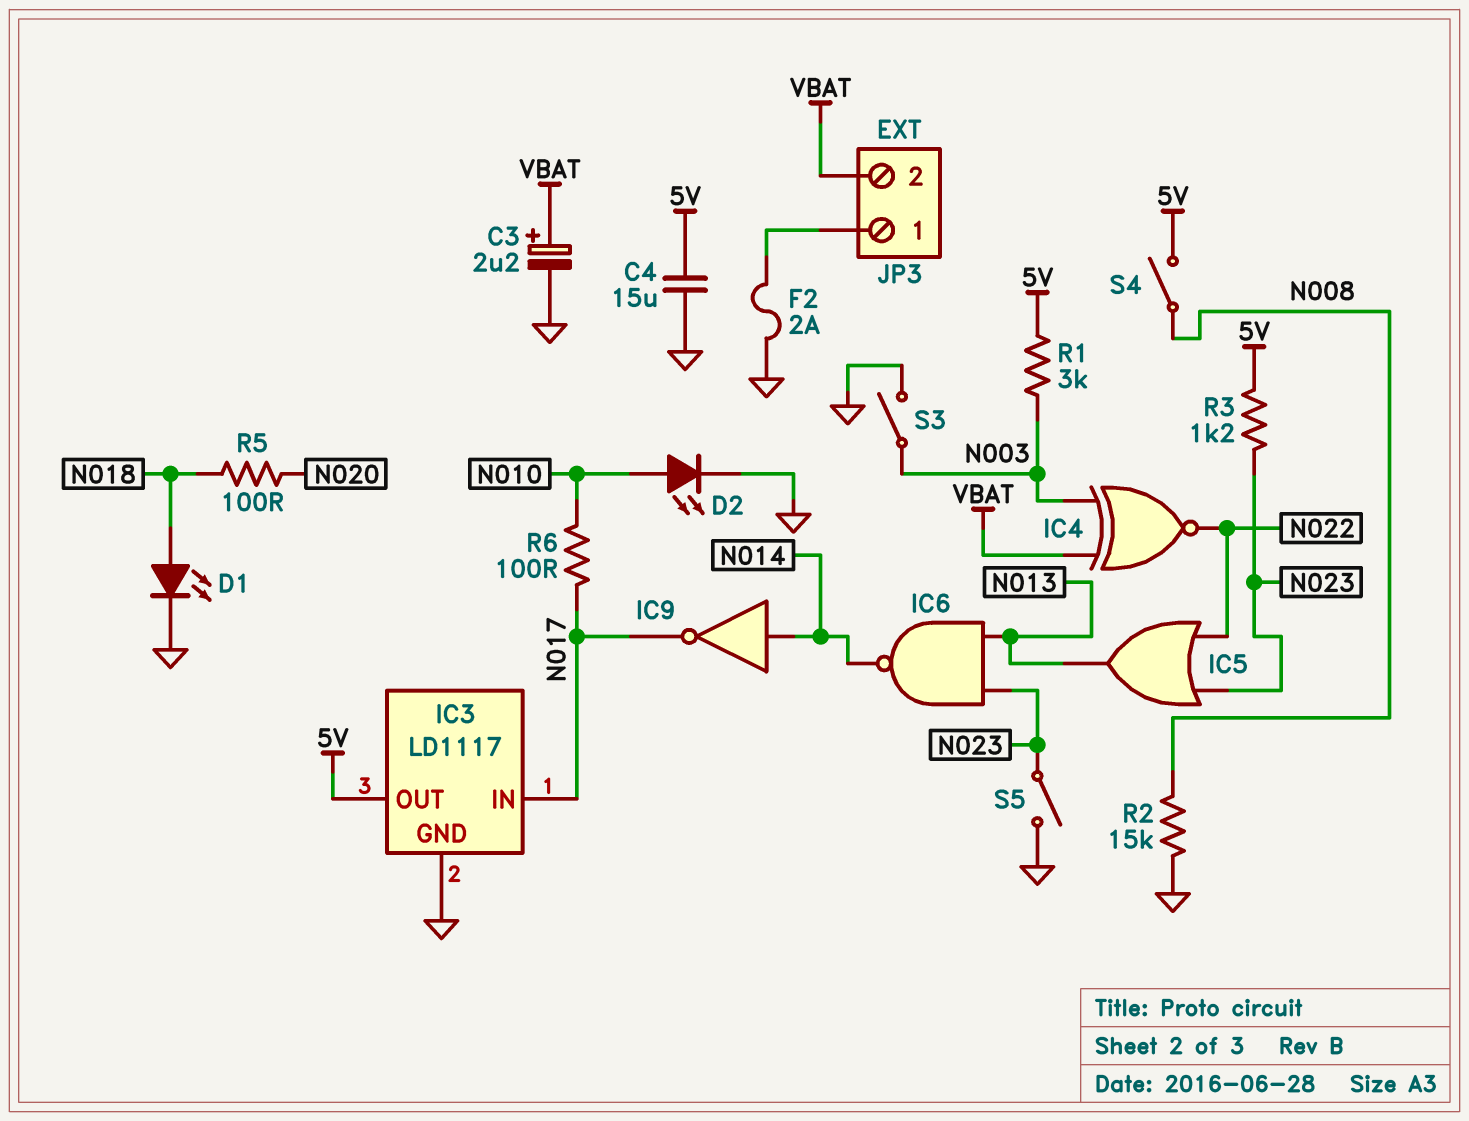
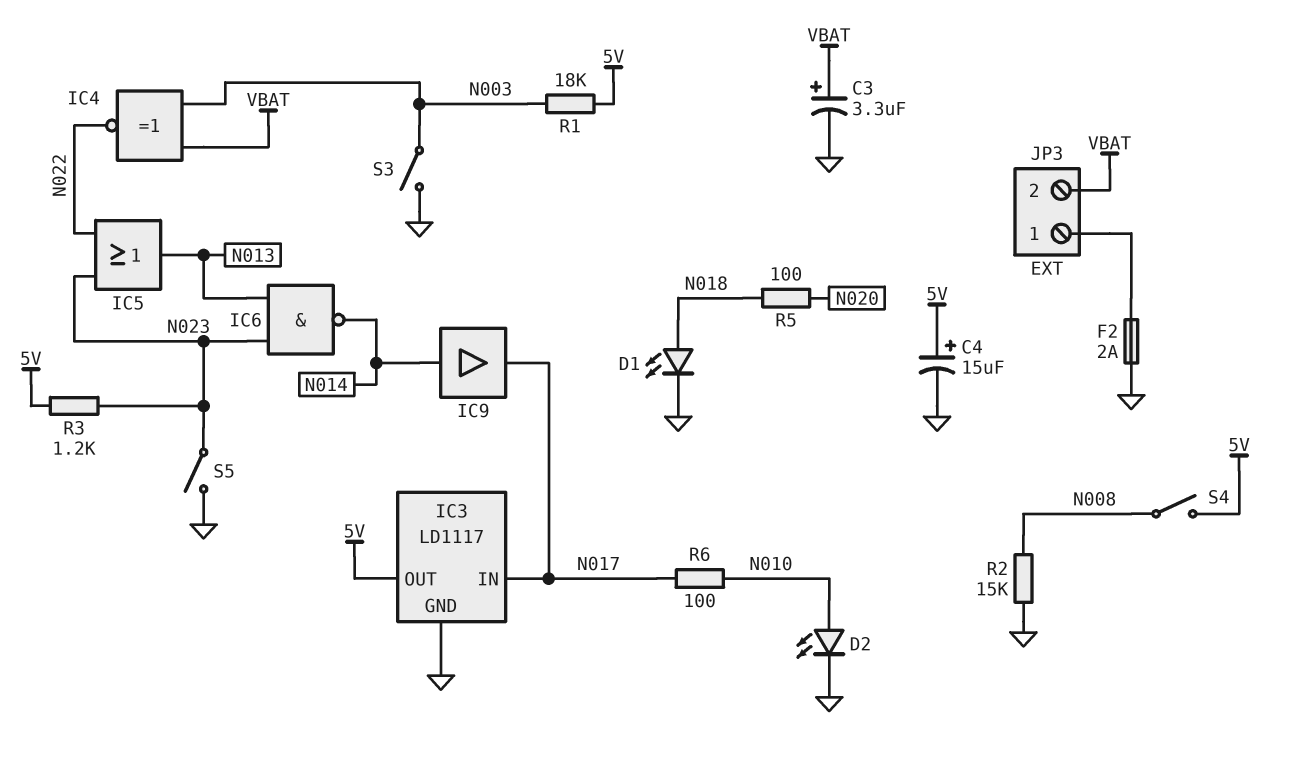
C3: 2.2uF (plus VBAT, minus GND) -> 3.3uF (plus VBAT, minus GND)
C4: 15uF (5V, GND) -> 15uF (plus 5V, minus GND)
IC9: NOT (in N014, out N017) -> buffer (in N014, out N017)
R1: 3k (5V, N003) -> 18k (5V, N003)

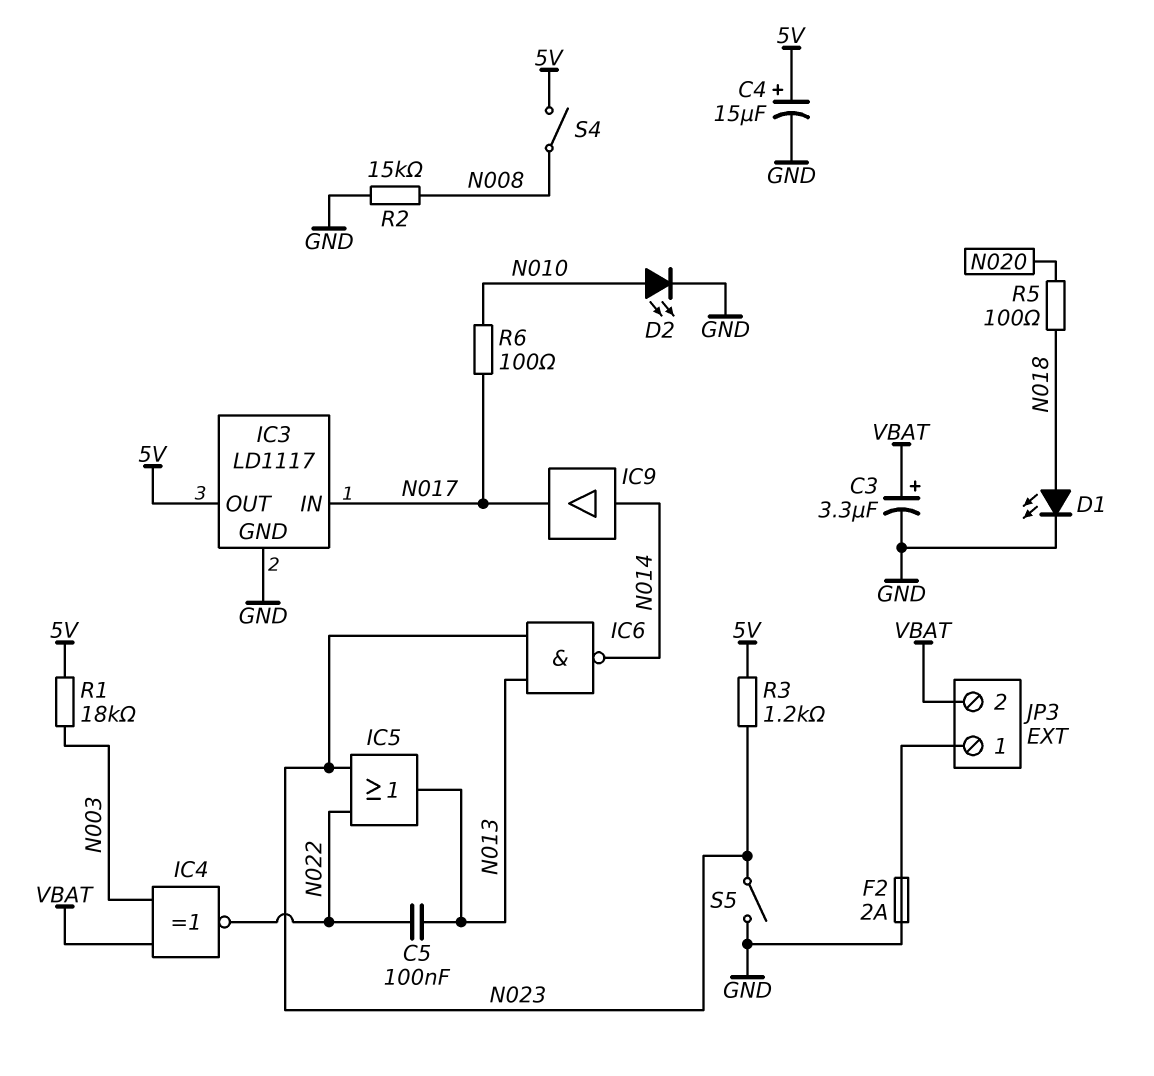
C5: none -> 100nF (N013, N022)
S3: switch (GND, N003) -> none

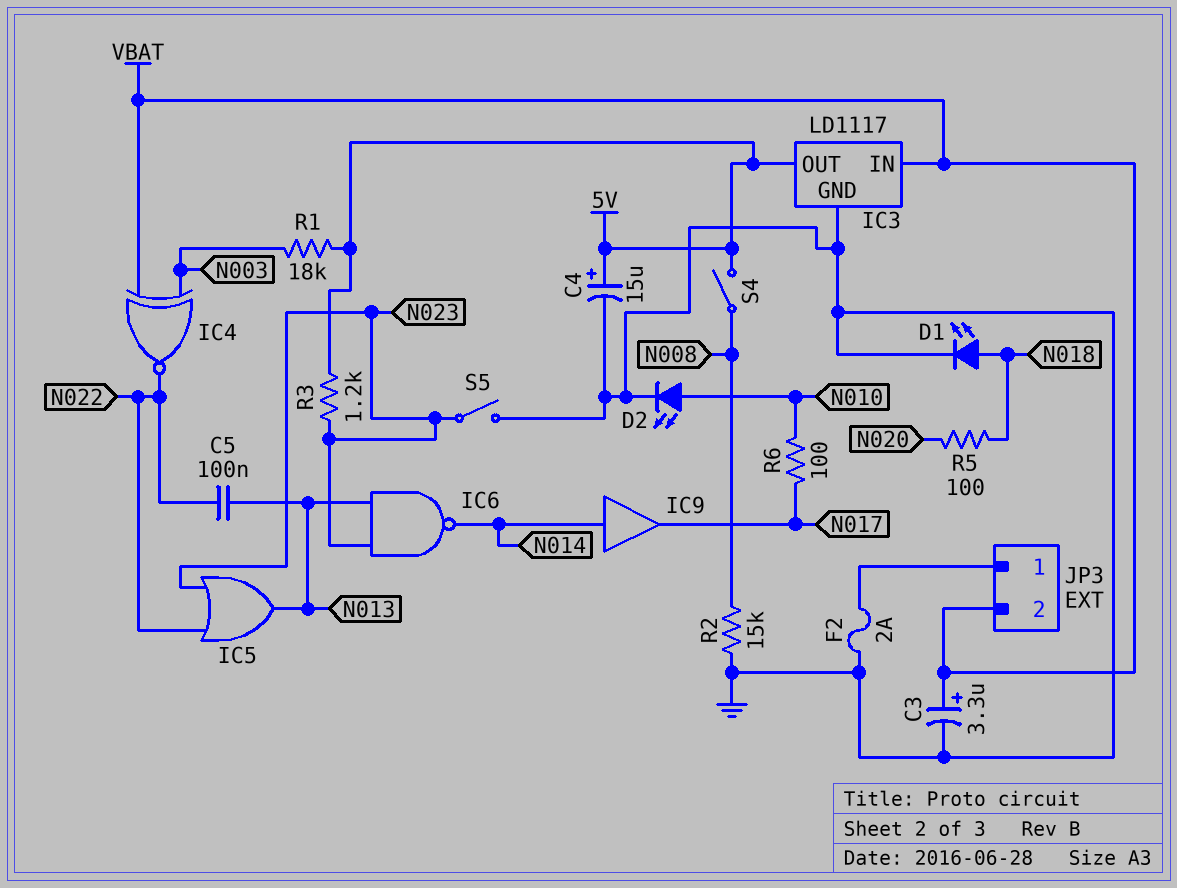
IC3 pin IN: N017 -> VBAT

